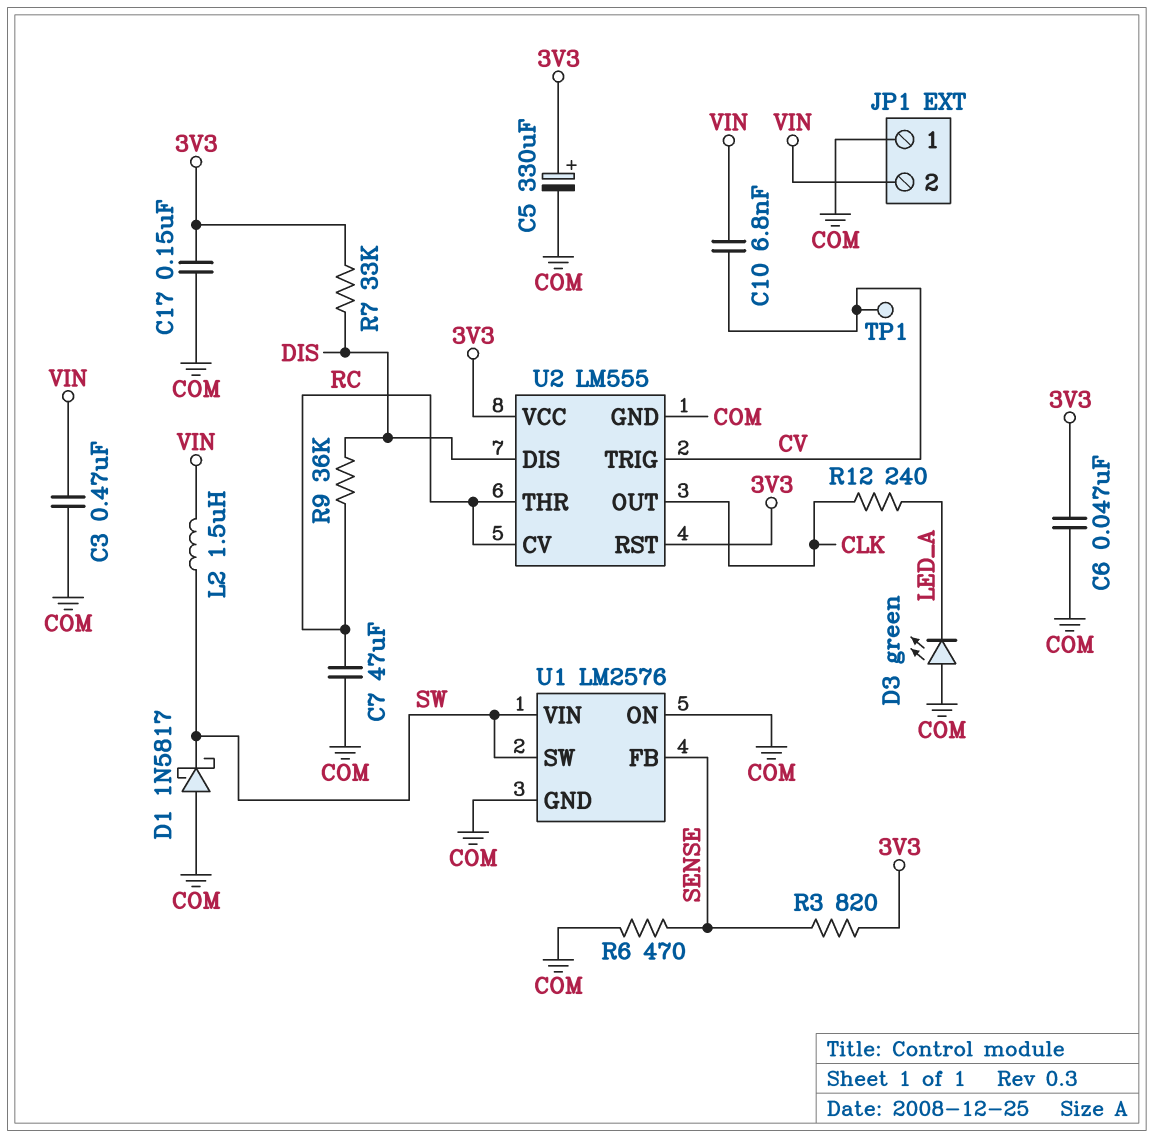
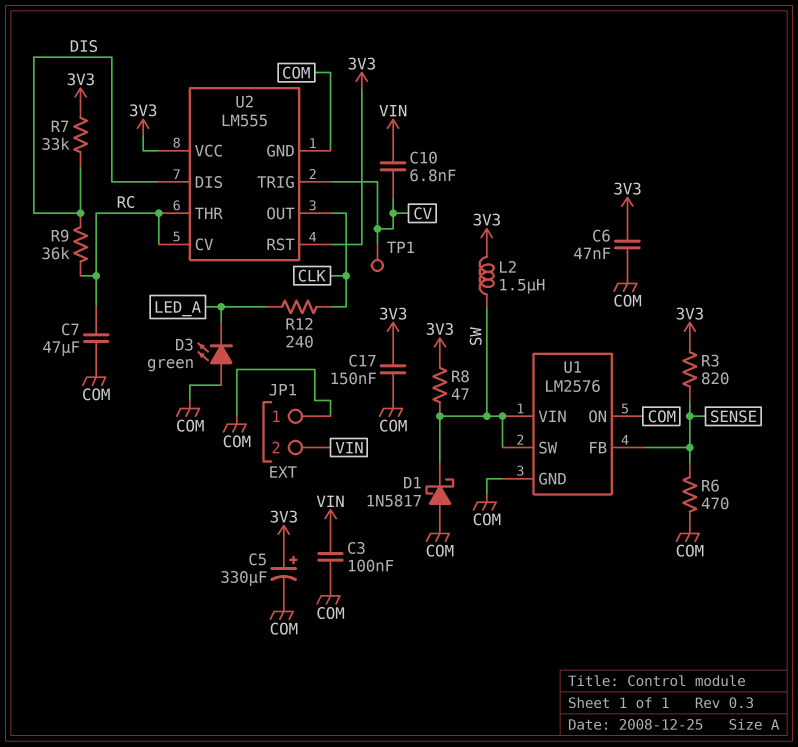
C3: 470nF (COM, VIN) -> 100nF (COM, VIN)
L2: 1.5uH (SW, VIN) -> 1.5uH (3V3, SW)
R8: none -> 47 (3V3, SW)

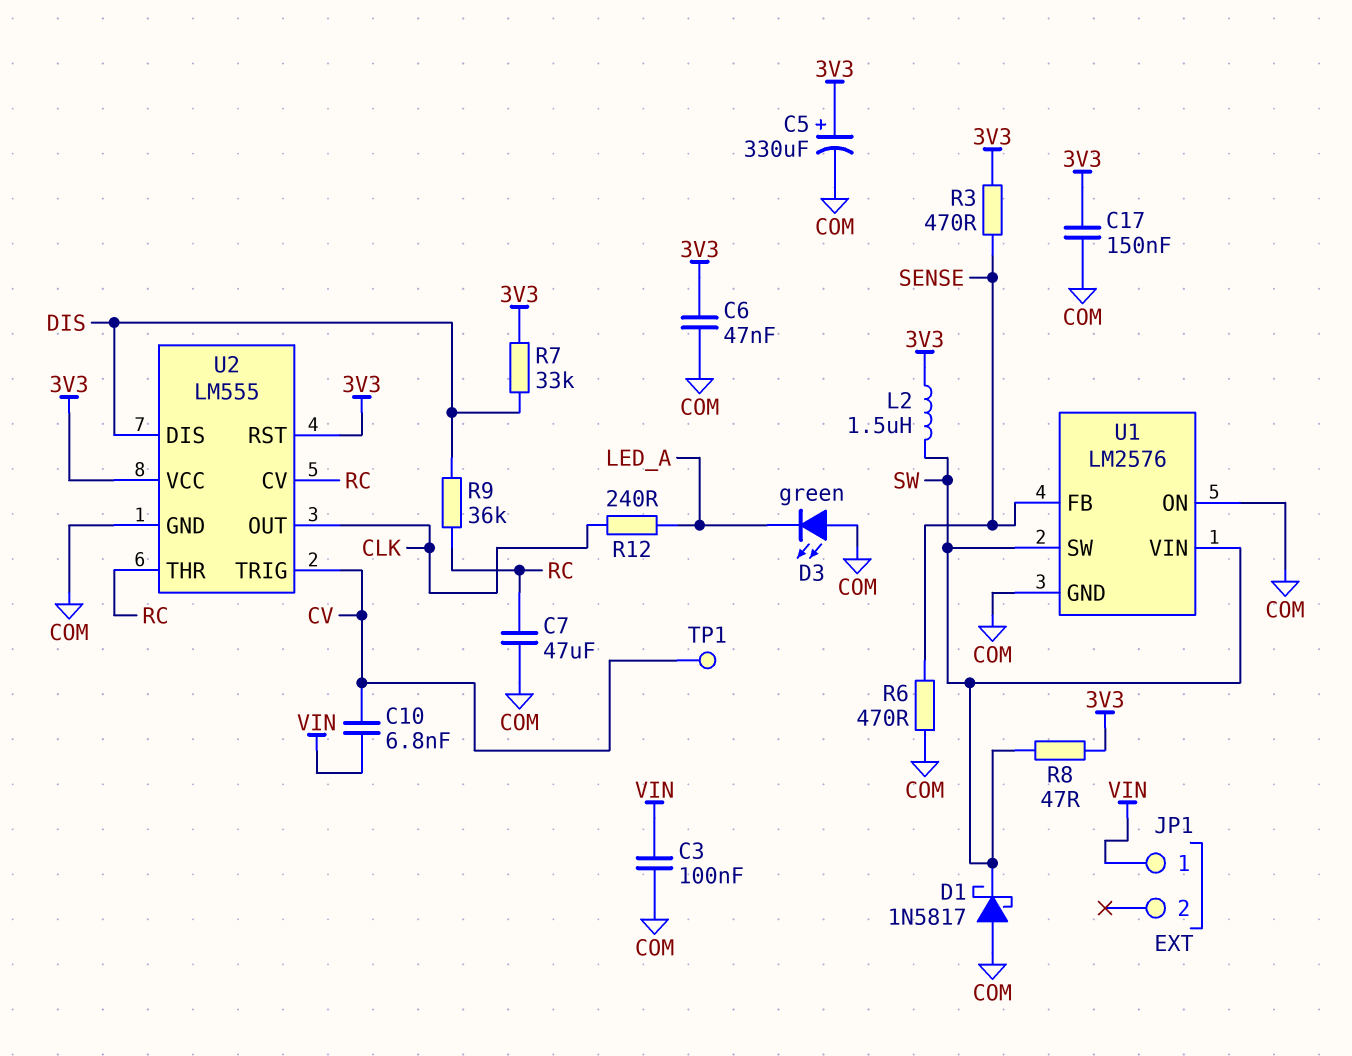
JP1 pin 1: COM -> VIN
JP1 pin 2: VIN -> none
R3: 820 (3V3, SENSE) -> 470 (3V3, SENSE)

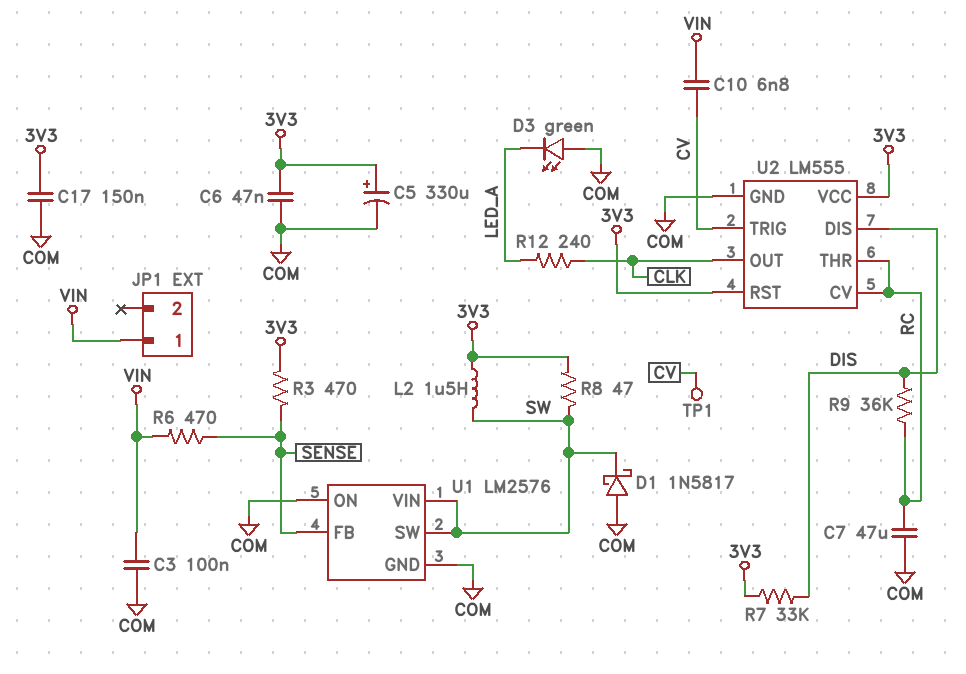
R6: 470 (COM, SENSE) -> 470 (SENSE, VIN)

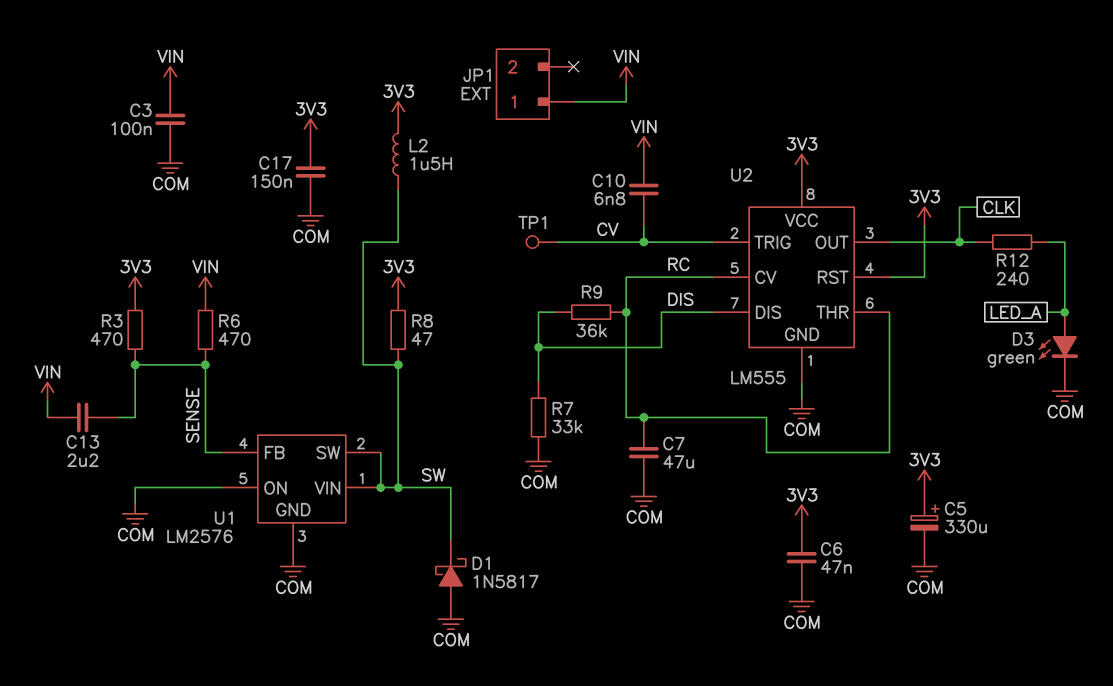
C13: none -> 2.2uF (SENSE, VIN)
D3: LED green (A COM, K LED_A) -> LED green (A LED_A, K COM)
R7: 33k (3V3, DIS) -> 33k (COM, DIS)

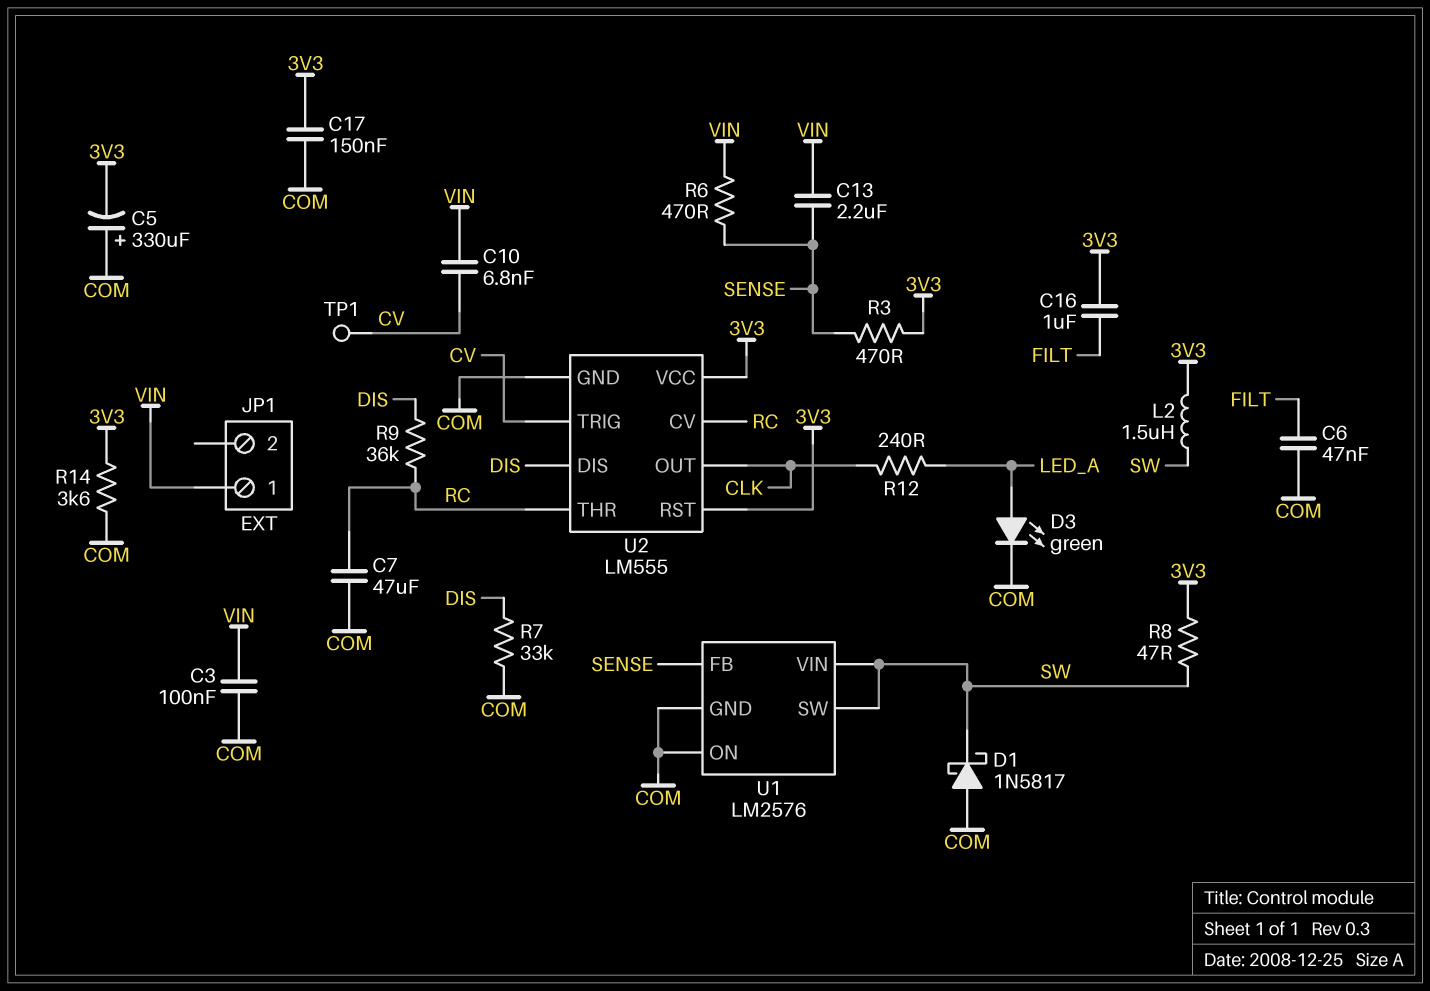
C5: 330uF (plus 3V3, minus COM) -> 330uF (plus COM, minus 3V3)
C6: 47nF (3V3, COM) -> 47nF (COM, FILT)
C16: none -> 1uF (3V3, FILT)
R14: none -> 3.6k (3V3, COM)

